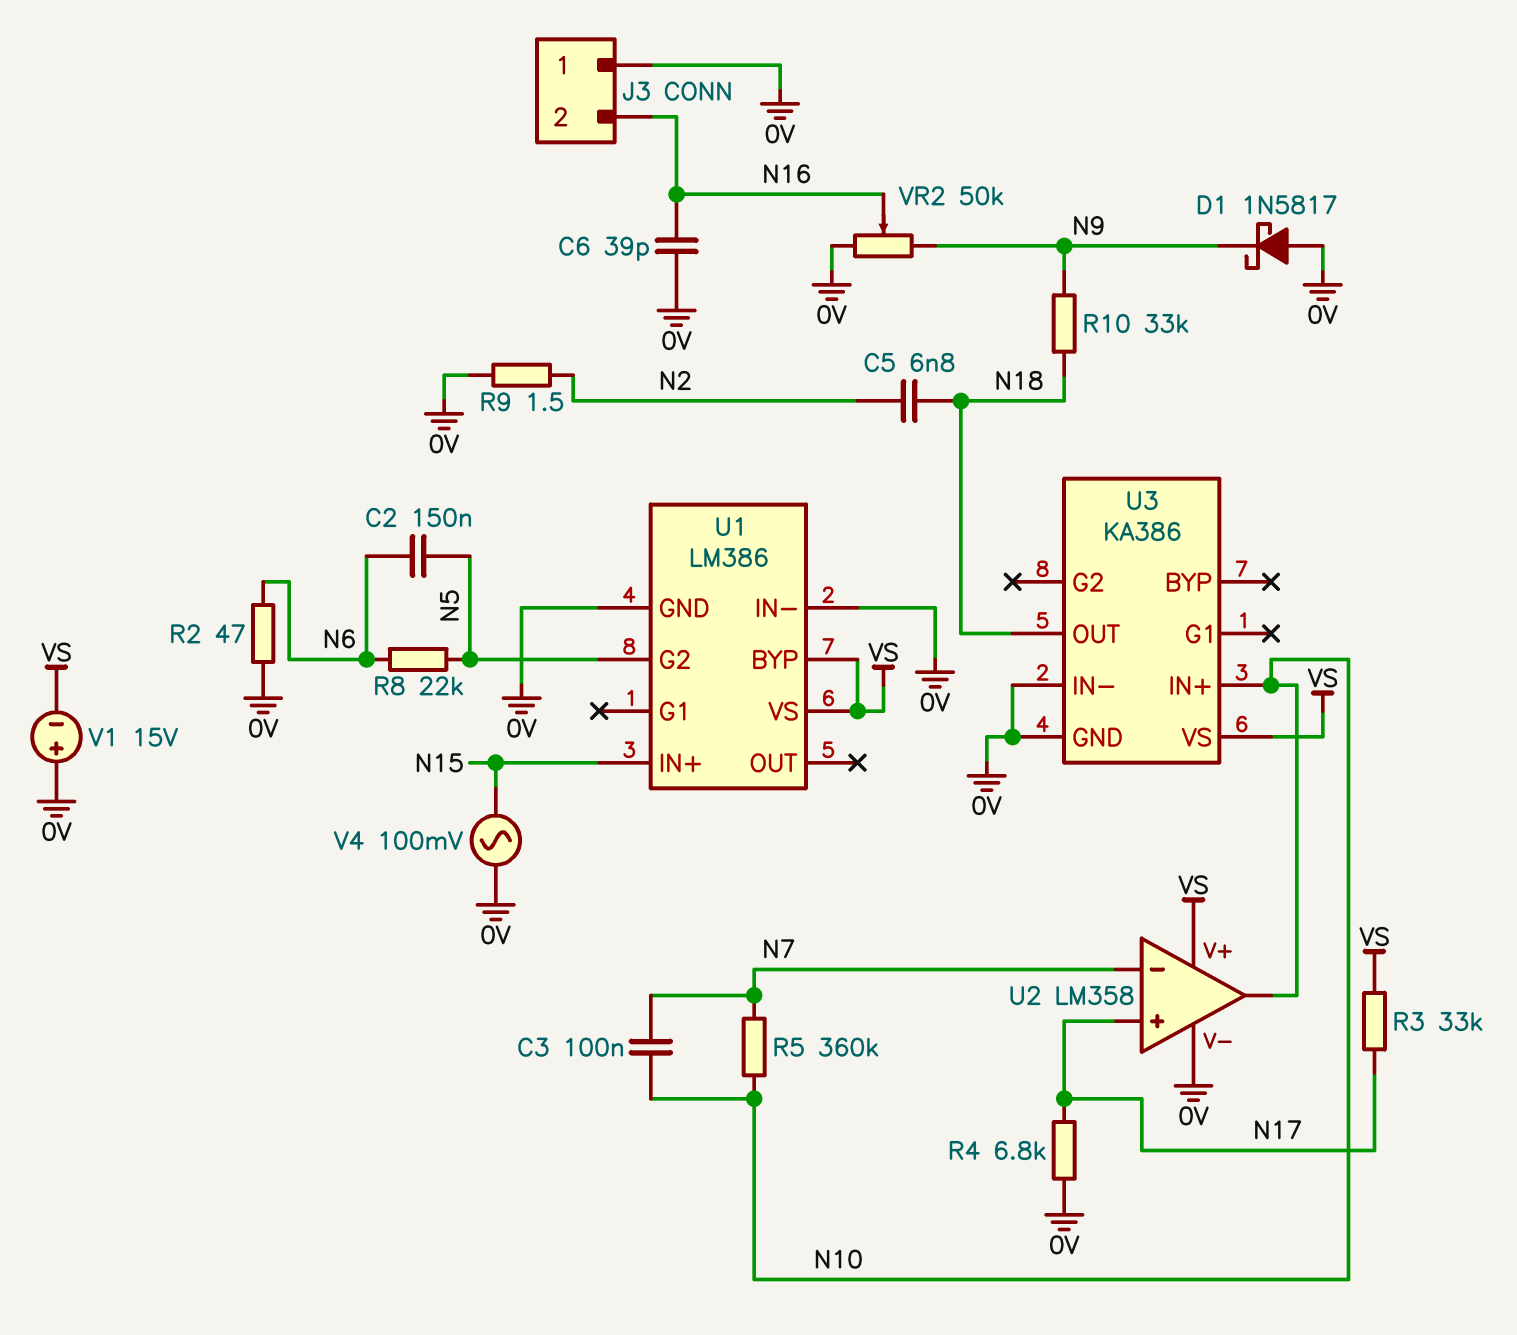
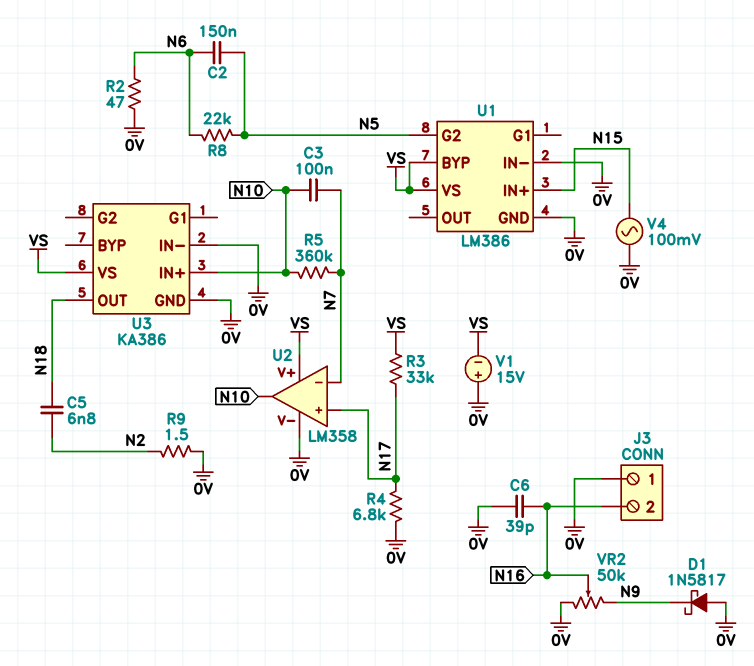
R10: 33k (N9, N18) -> none

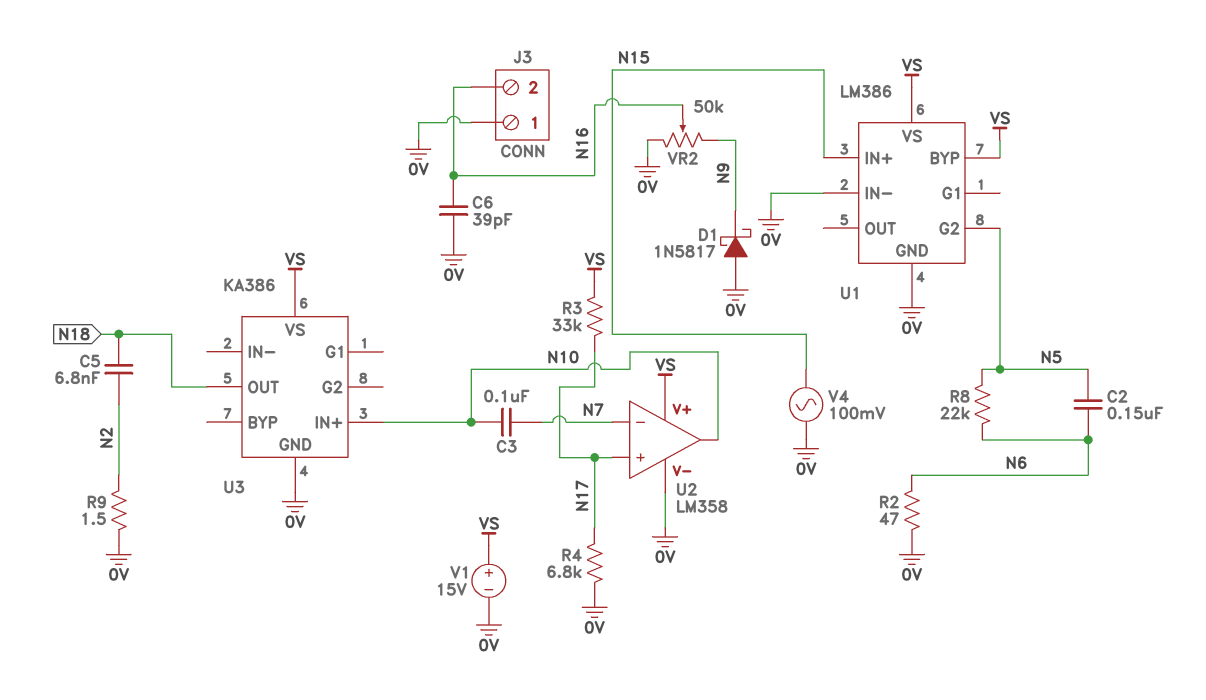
R5: 360k (N7, N10) -> none
U3 pin IN-: 0V -> none
V1: 15V (plus 0V, minus VS) -> 15V (plus VS, minus 0V)

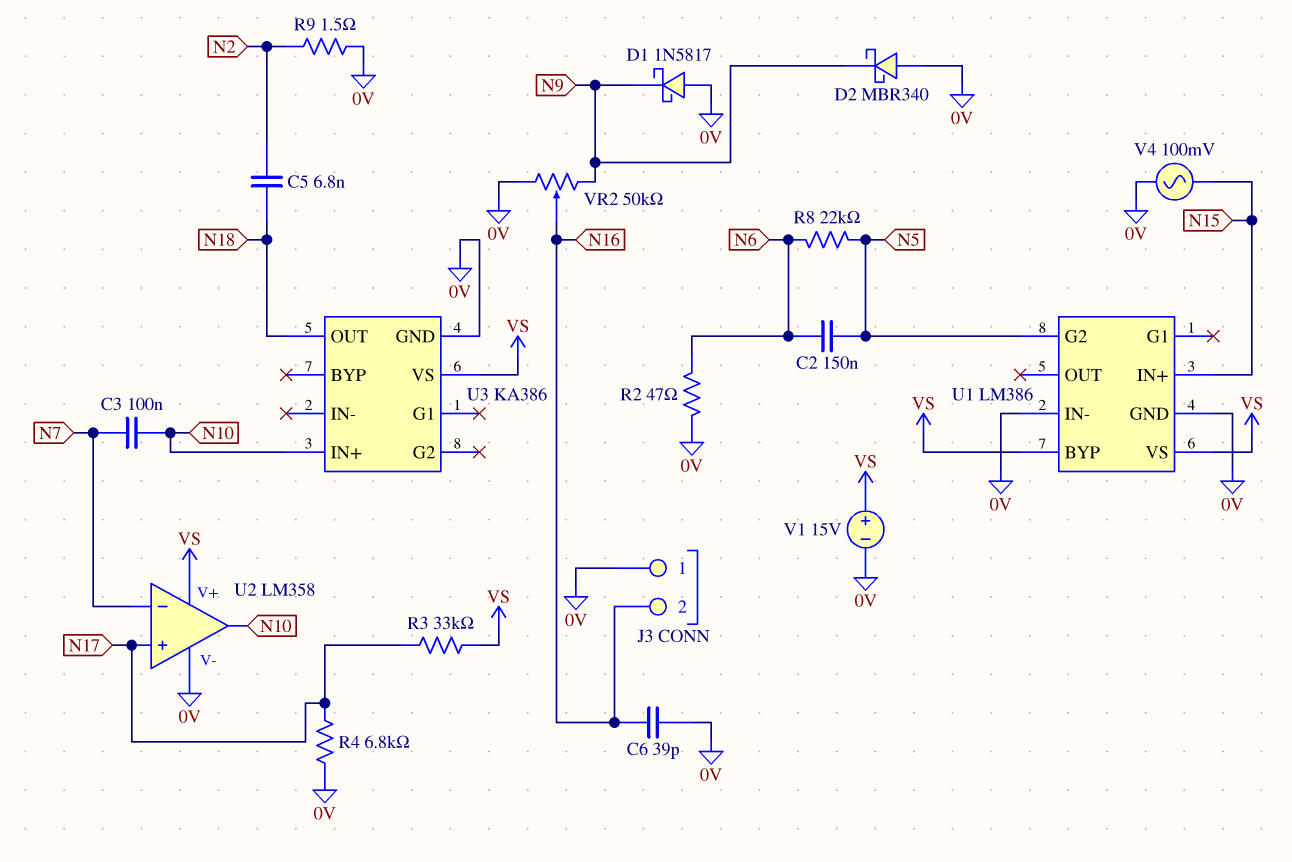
D2: none -> schottky MBR340 (A 0V, K N9)

